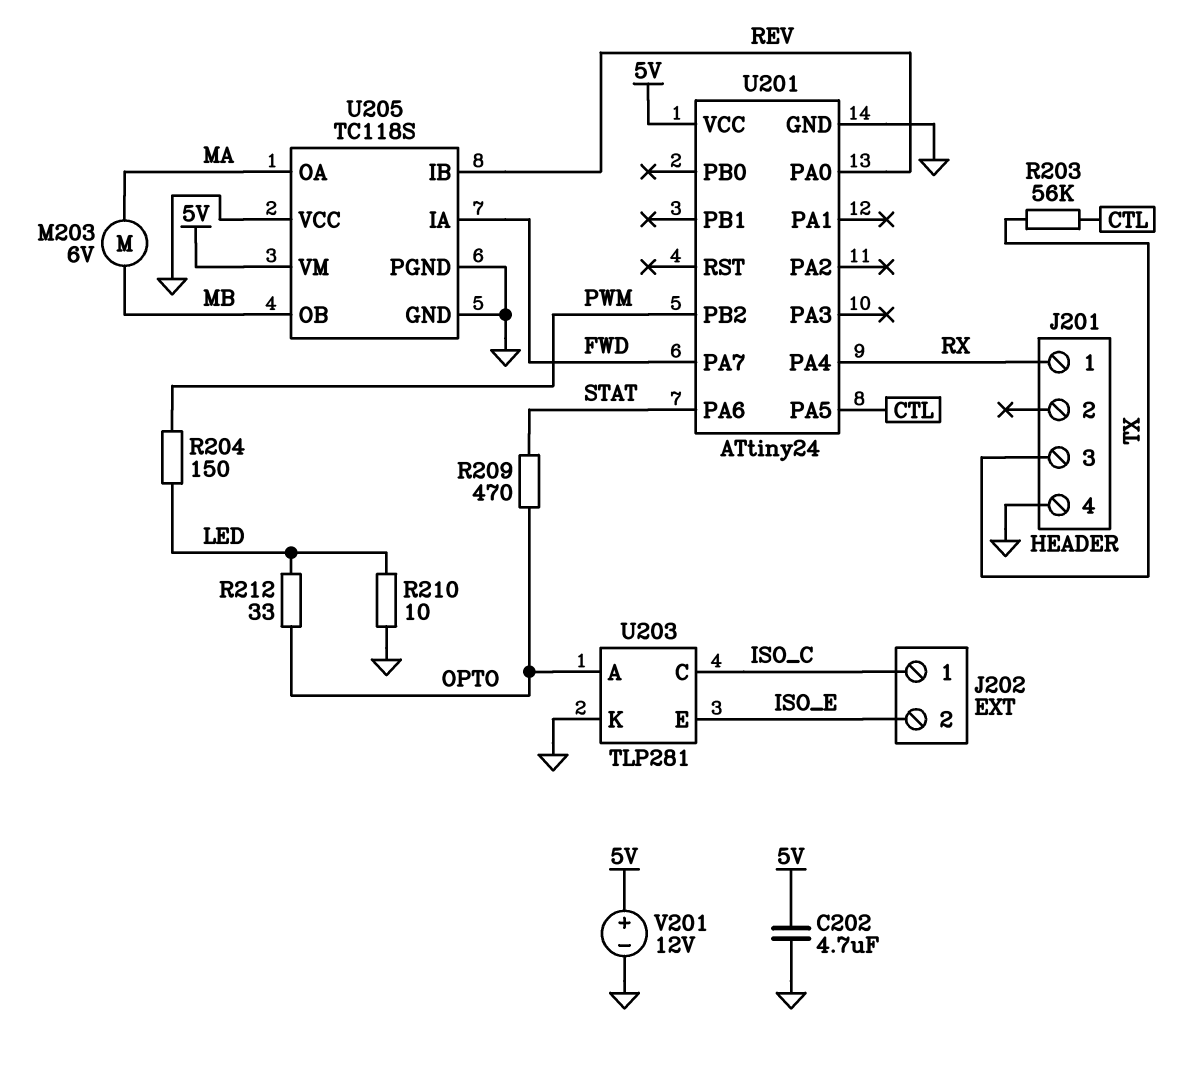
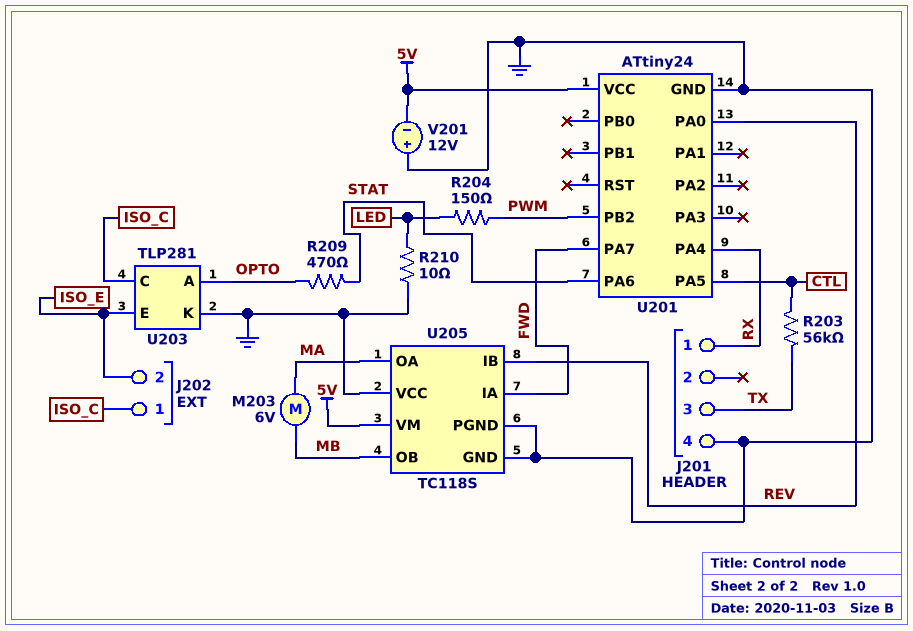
C202: 4.7uF (5V, GND) -> none
R212: 33 (LED, OPTO) -> none
V201: 12V (plus 5V, minus GND) -> 12V (plus GND, minus 5V)

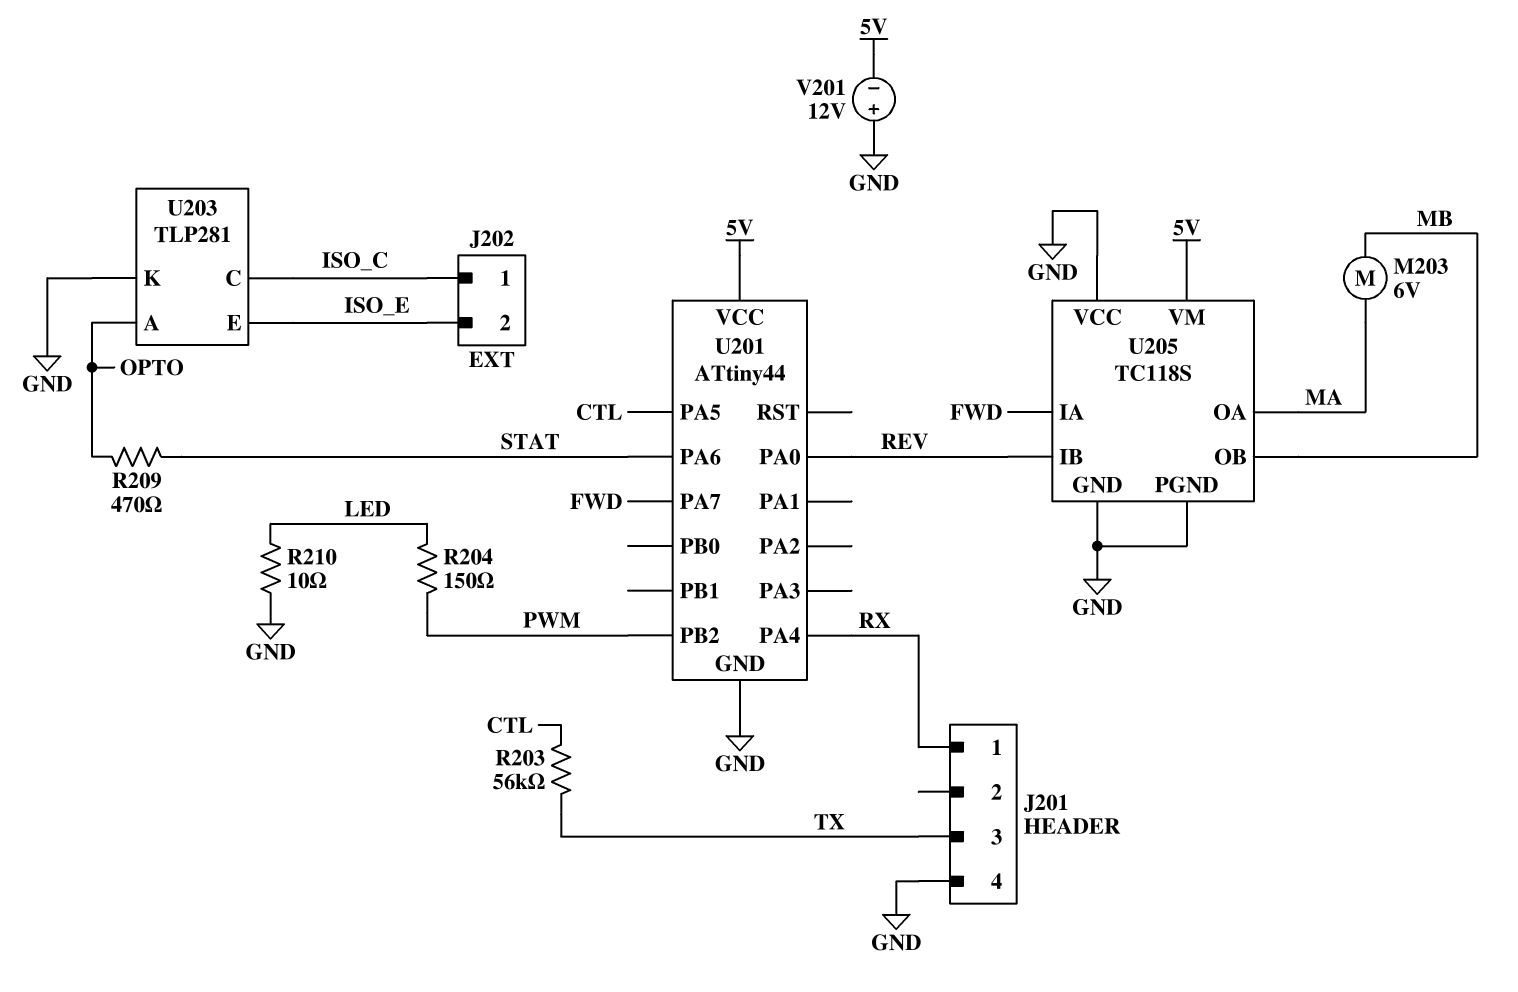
U201: ATtiny24 -> ATtiny44

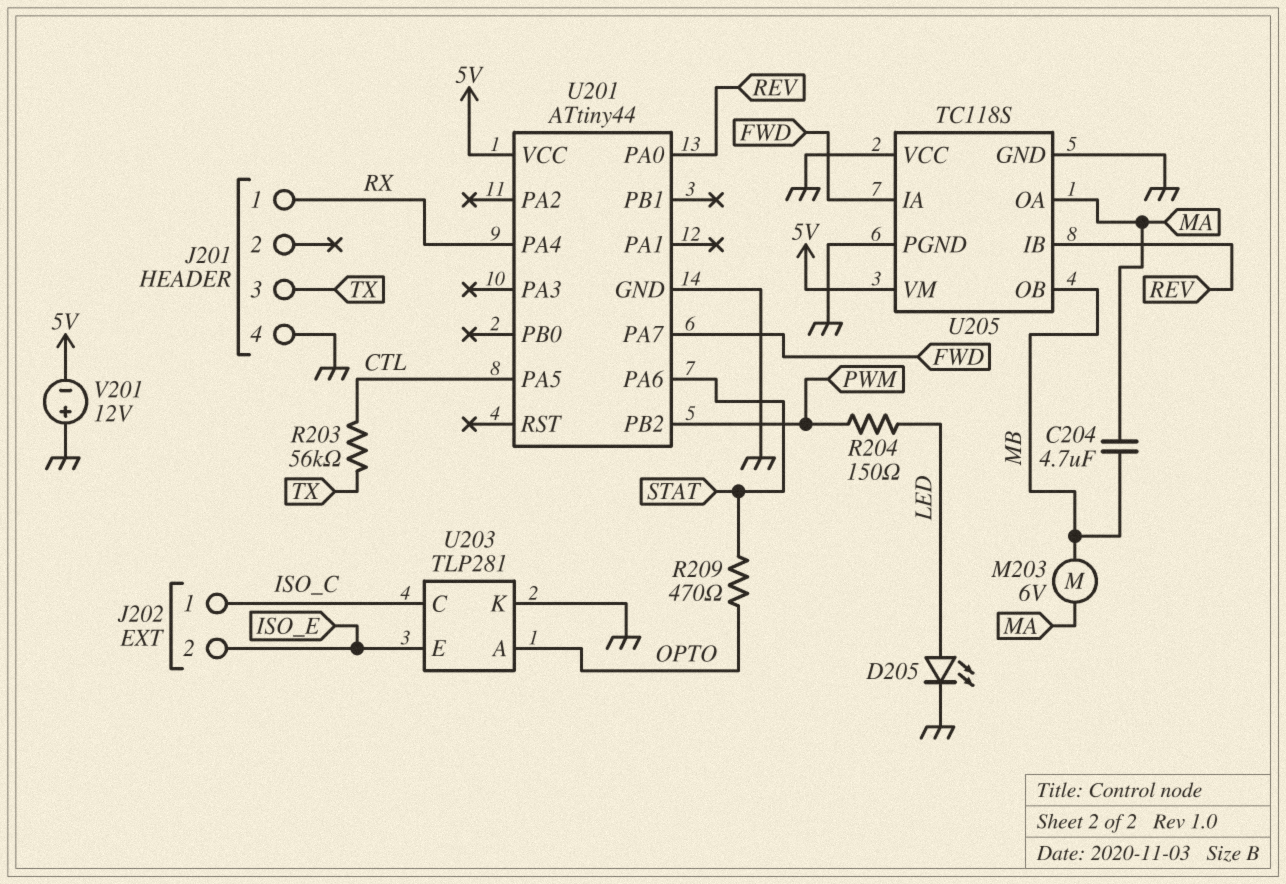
C204: none -> 4.7uF (MA, MB)
D205: none -> LED (A LED, K GND)
R210: 10 (GND, LED) -> none

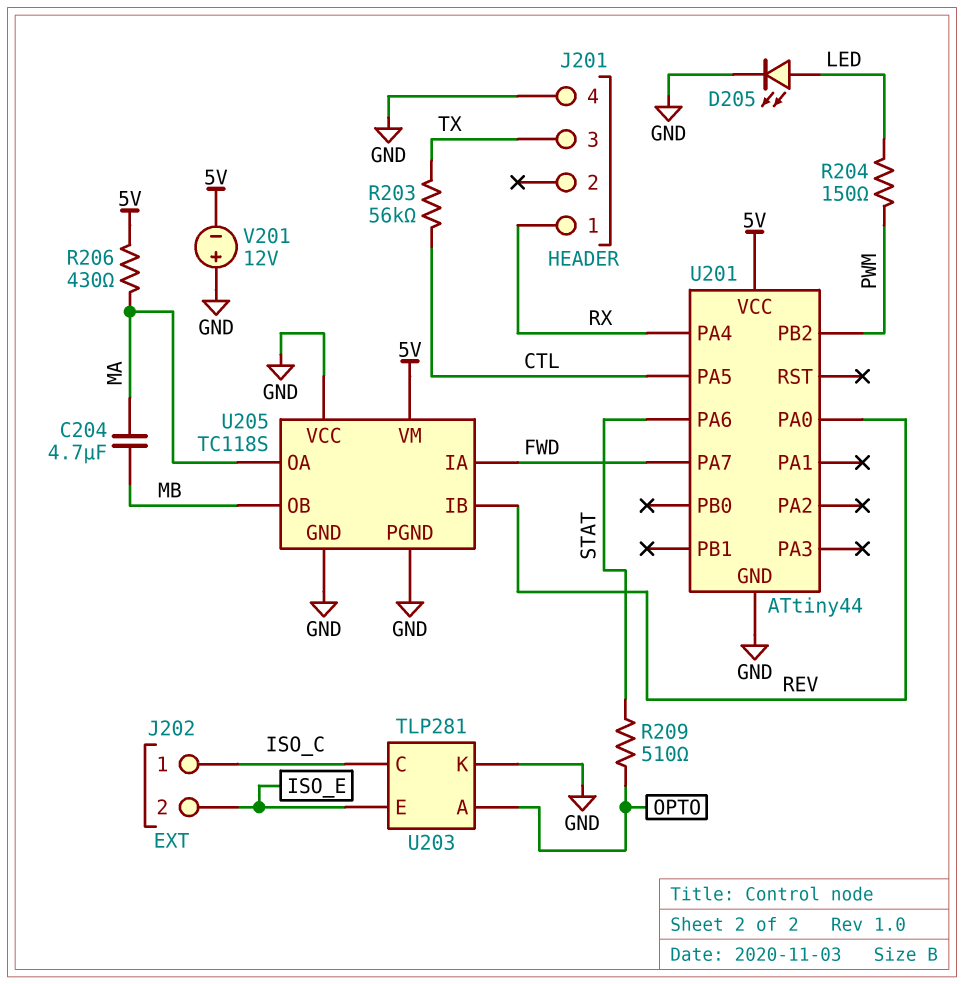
M203: motor 6V (MA, MB) -> none
R206: none -> 430 (5V, MA)
R209: 470 (OPTO, STAT) -> 510 (OPTO, STAT)

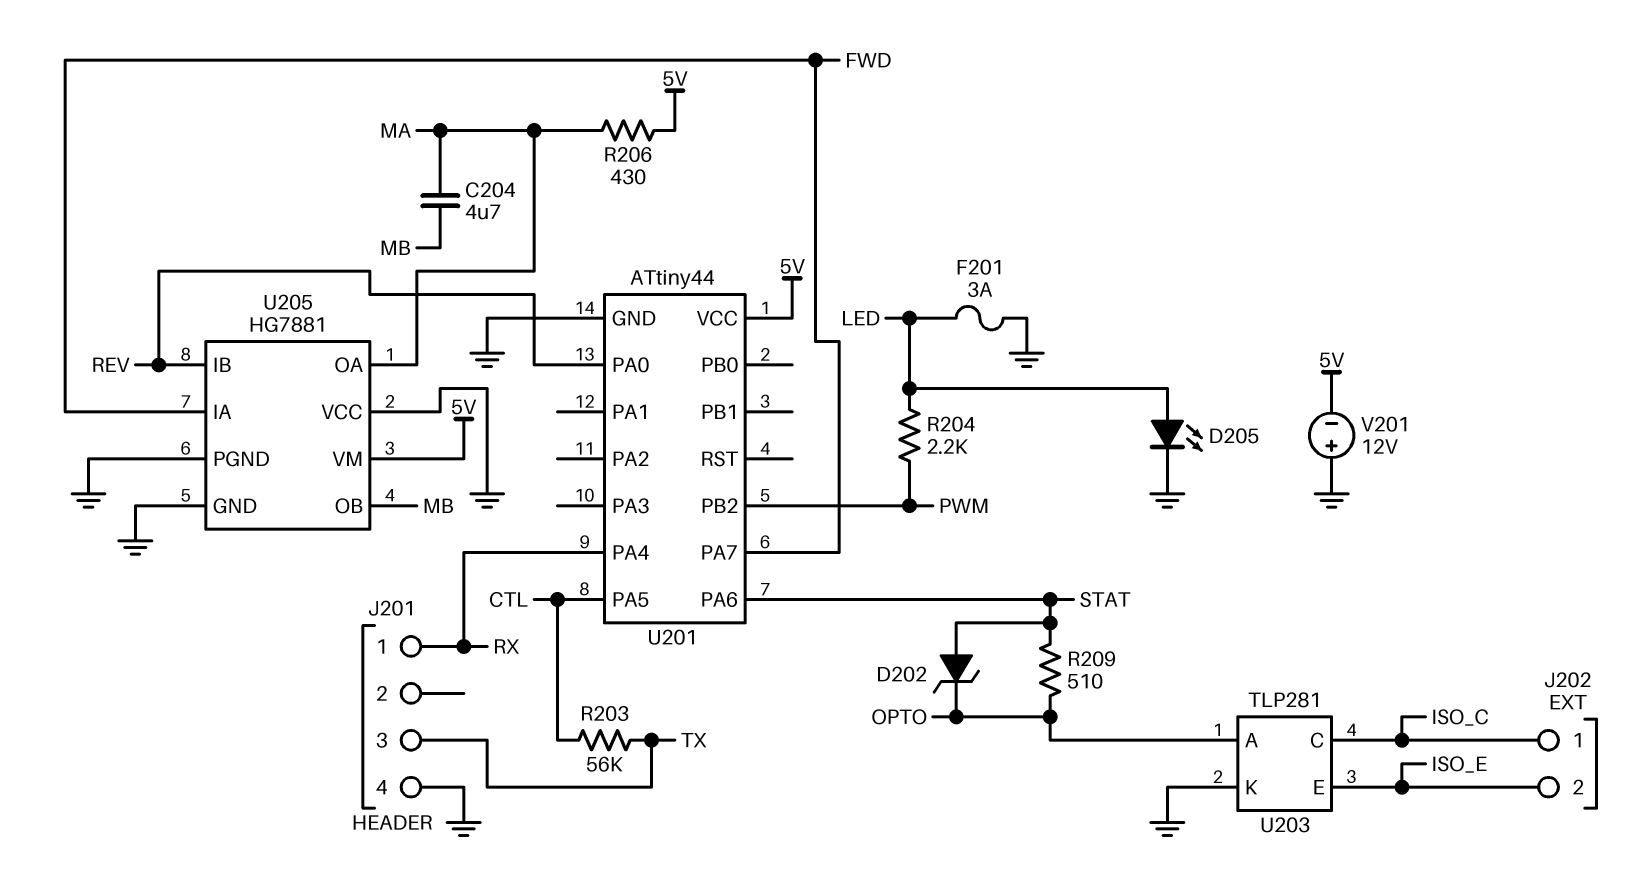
D202: none -> zener (A STAT, K OPTO)
F201: none -> 3A (GND, LED)
R204: 150 (LED, PWM) -> 2.2k (LED, PWM)
U205: TC118S -> HG7881

